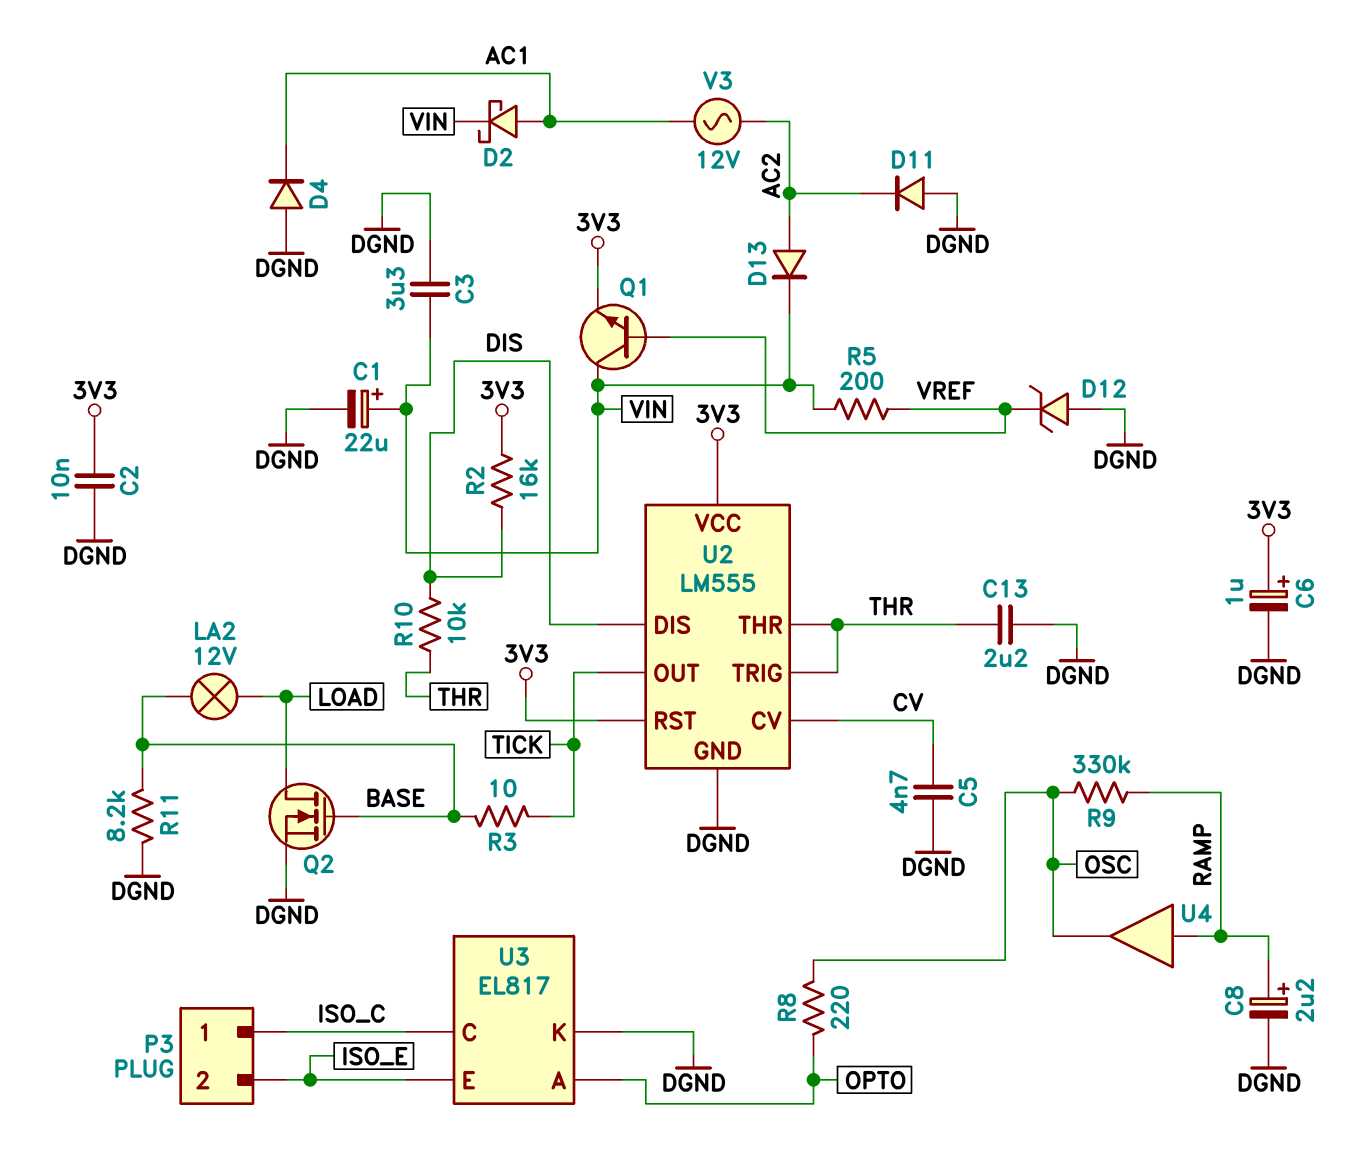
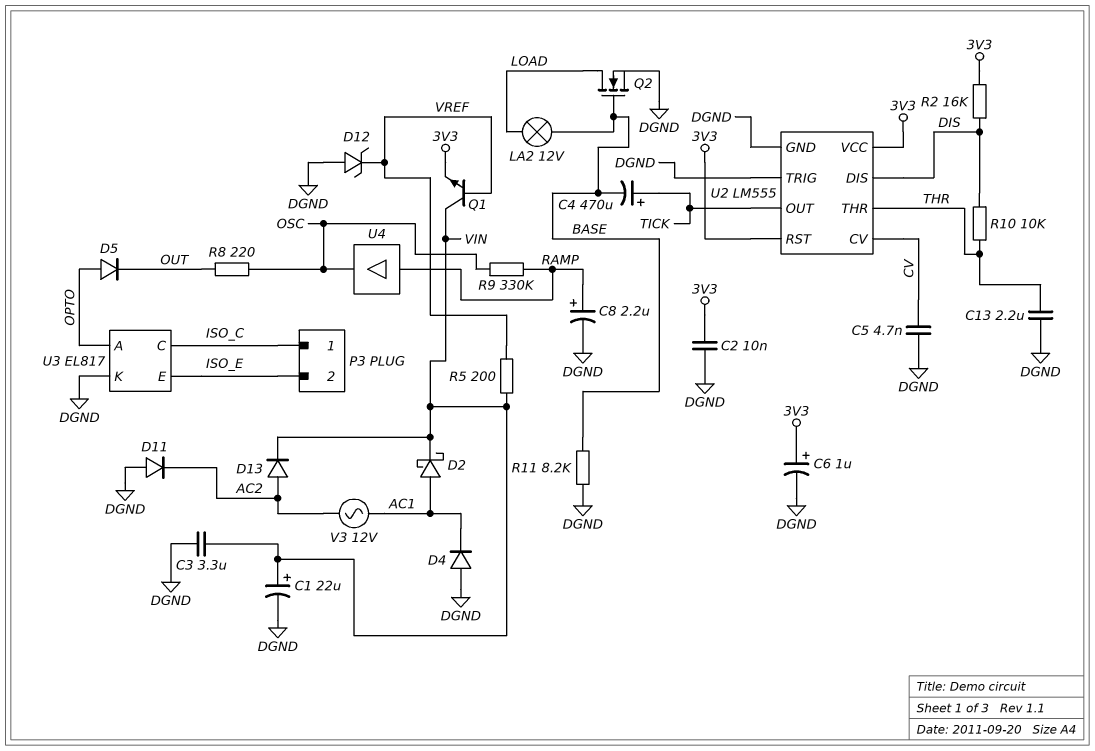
C4: none -> 470uF (plus TICK, minus BASE)
D5: none -> diode (A OPTO, K OUT)
R3: 10 (BASE, TICK) -> none
R8: 220 (OPTO, OSC) -> 220 (OSC, OUT)
U2 pin TRIG: THR -> DGND

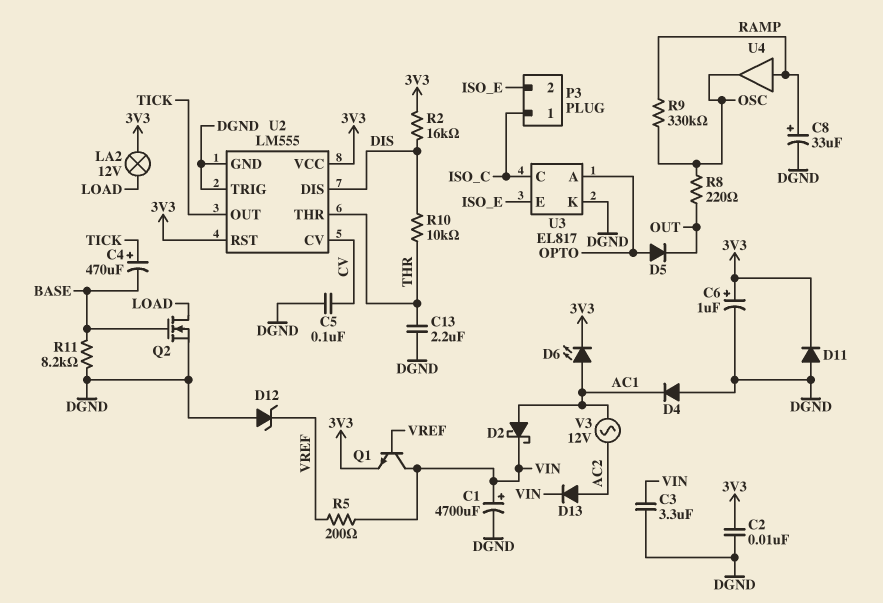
C1: 22uF (plus VIN, minus DGND) -> 4700uF (plus VIN, minus DGND)
C5: 4.7nF (CV, DGND) -> 100nF (CV, DGND)
C8: 2.2uF (plus RAMP, minus DGND) -> 33uF (plus RAMP, minus DGND)
D6: none -> LED (A AC1, K 3V3)
D11: diode (A DGND, K AC2) -> diode (A DGND, K 3V3)
LA2: lamp 12V (BASE, LOAD) -> lamp 12V (3V3, LOAD)

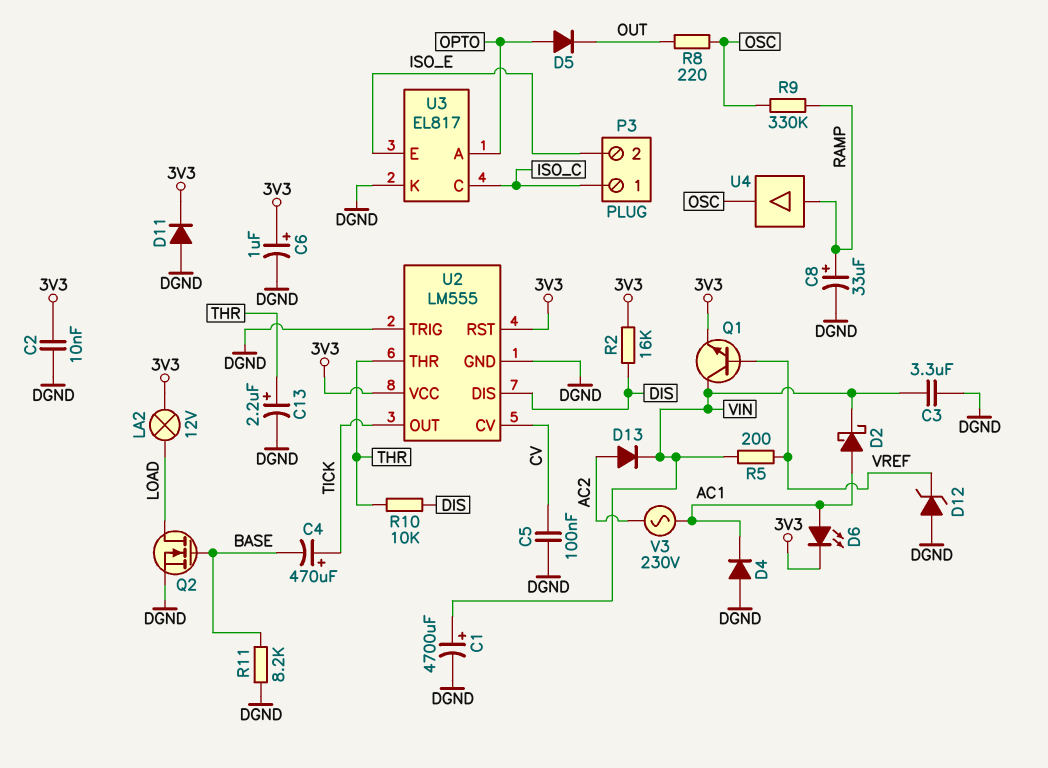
C13: 2.2uF (DGND, THR) -> 2.2uF (plus THR, minus DGND)
V3: AC 12V (AC1, AC2) -> AC 230V (AC1, AC2)

